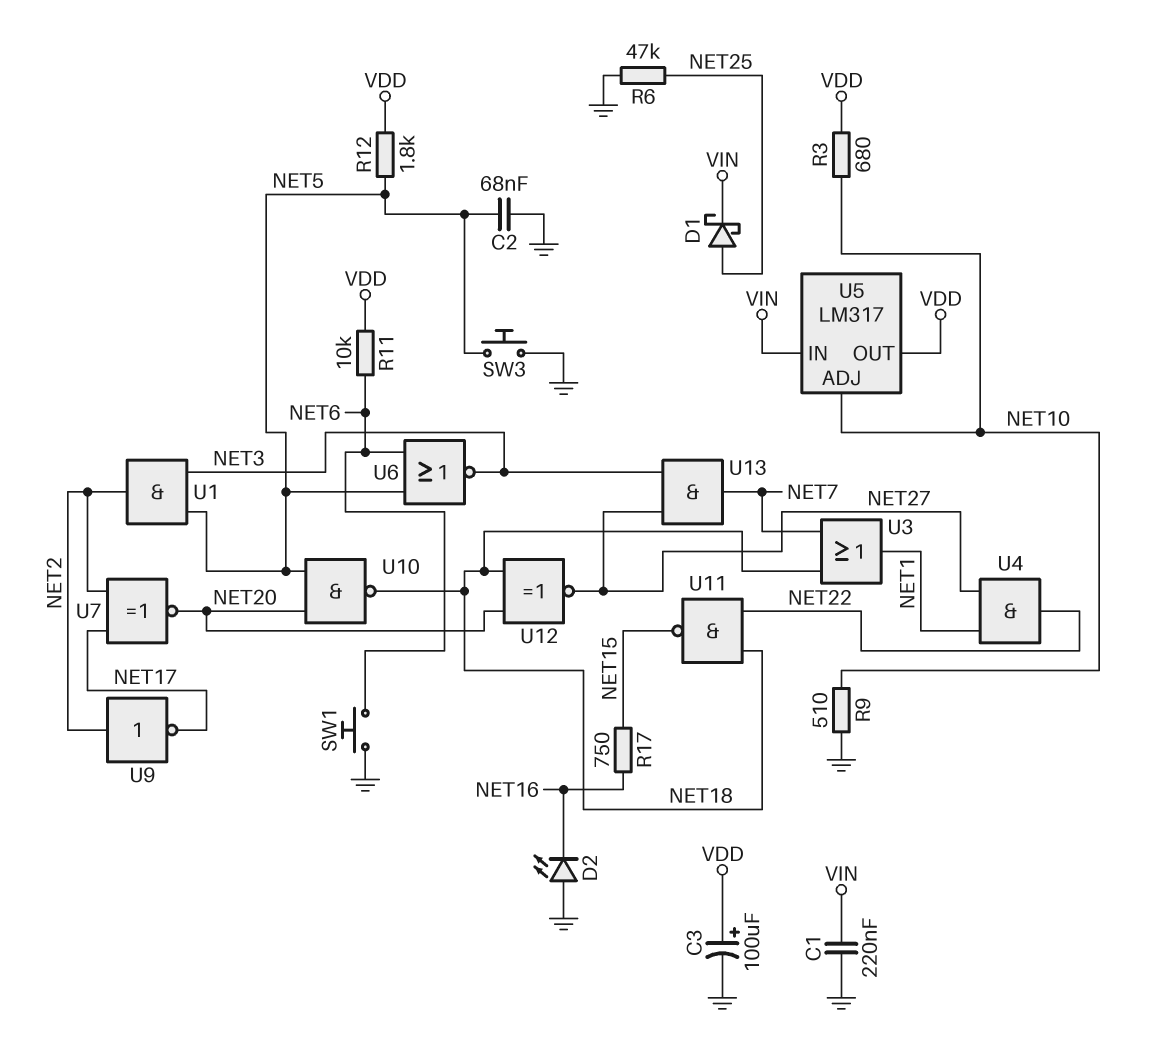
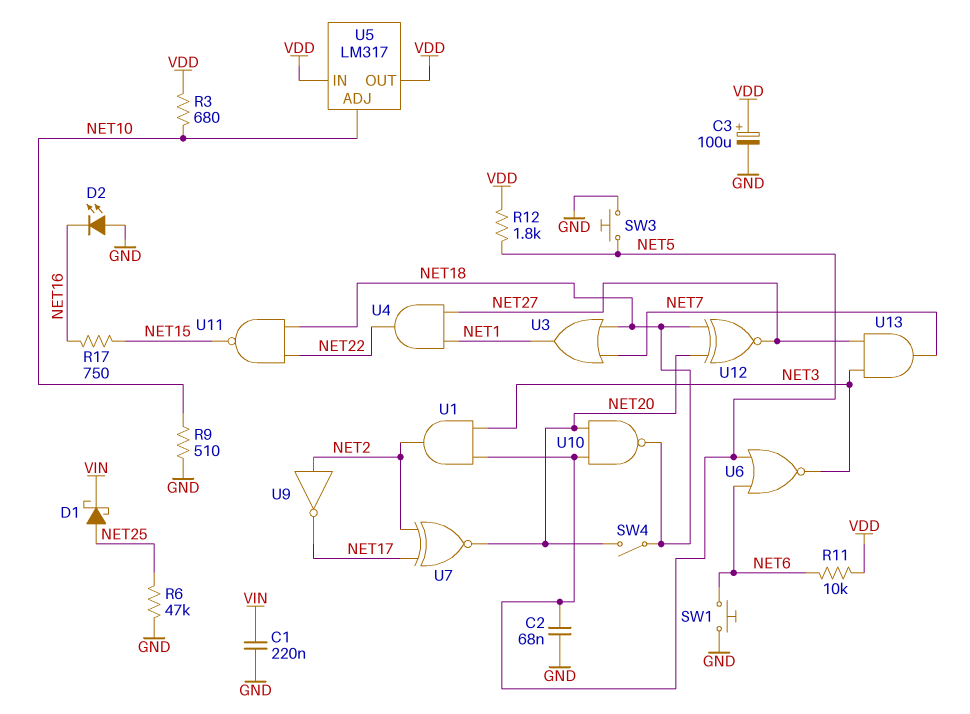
SW4: none -> switch (NET18, NET20)
U5 pin IN: VIN -> VDD

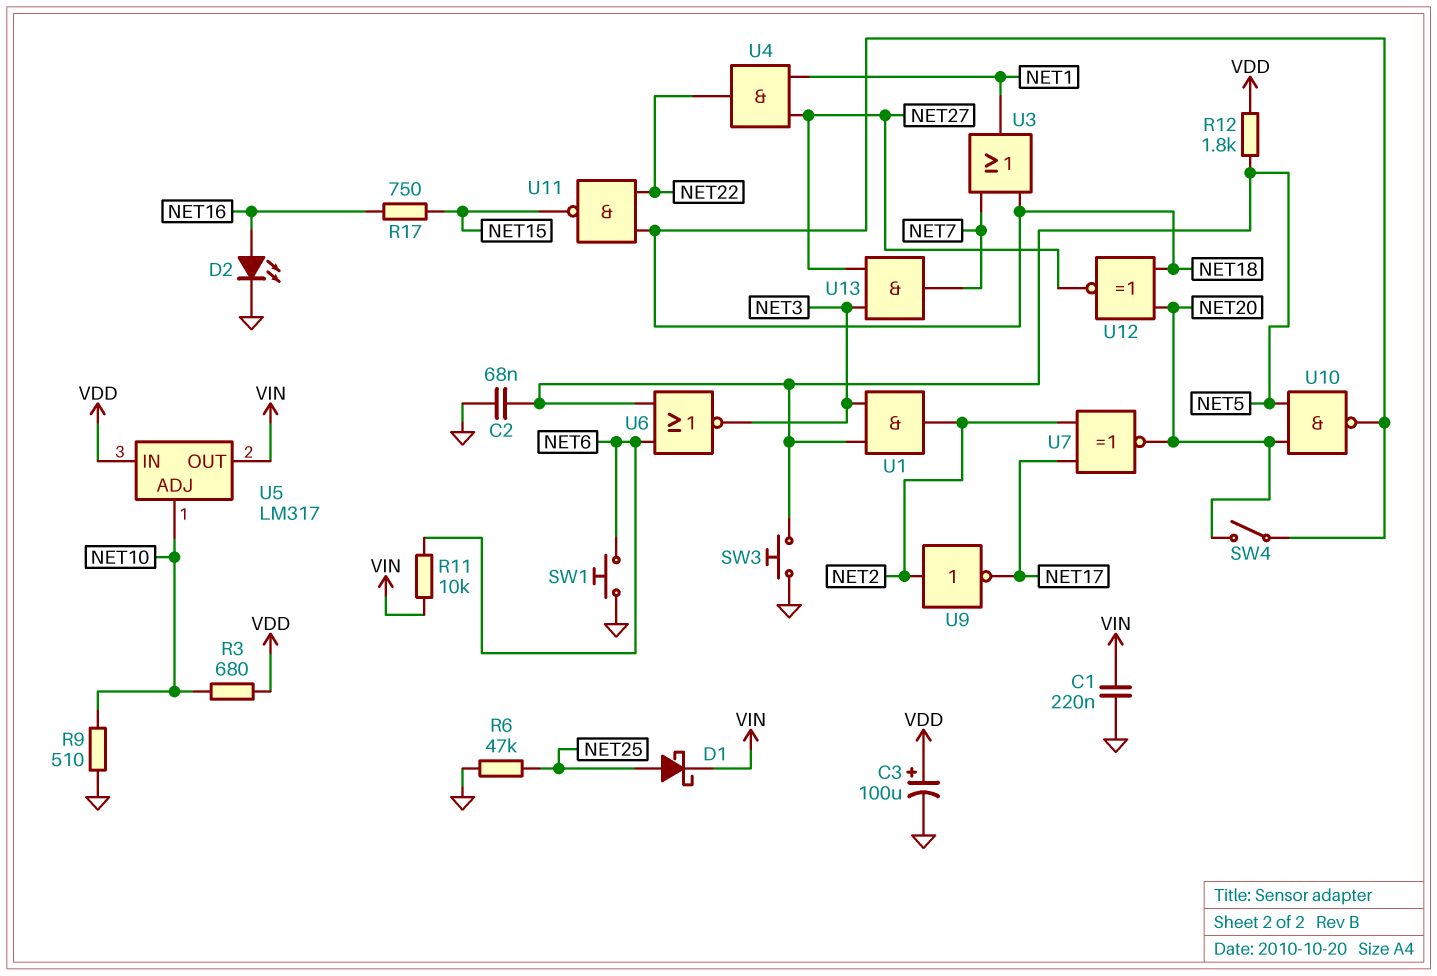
D2: LED (A GND, K NET16) -> LED (A NET16, K GND)
R11: 10k (NET6, VDD) -> 10k (NET6, VIN)
U5 pin OUT: VDD -> VIN

